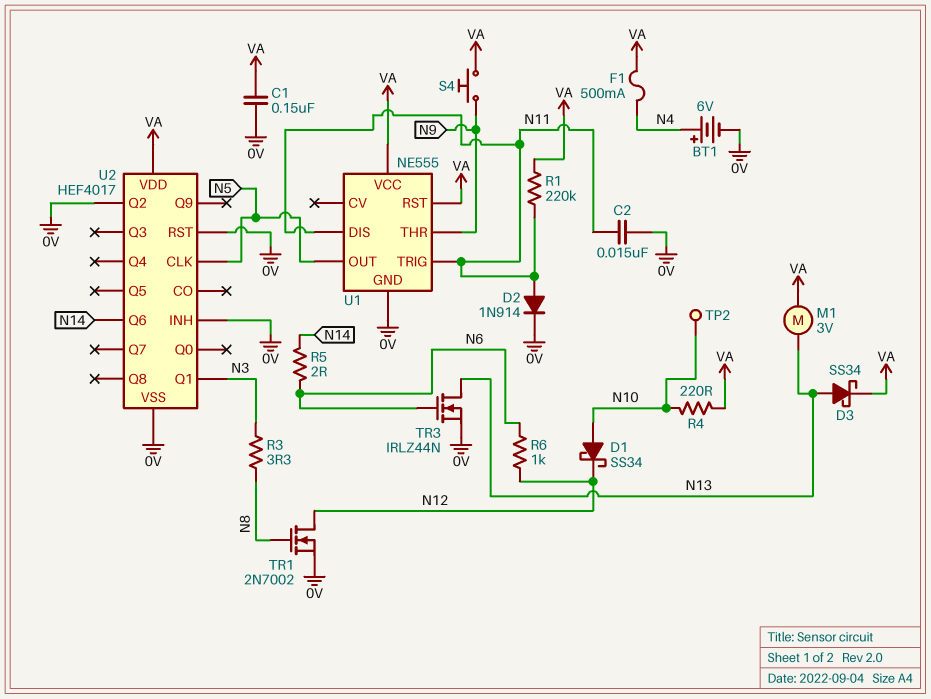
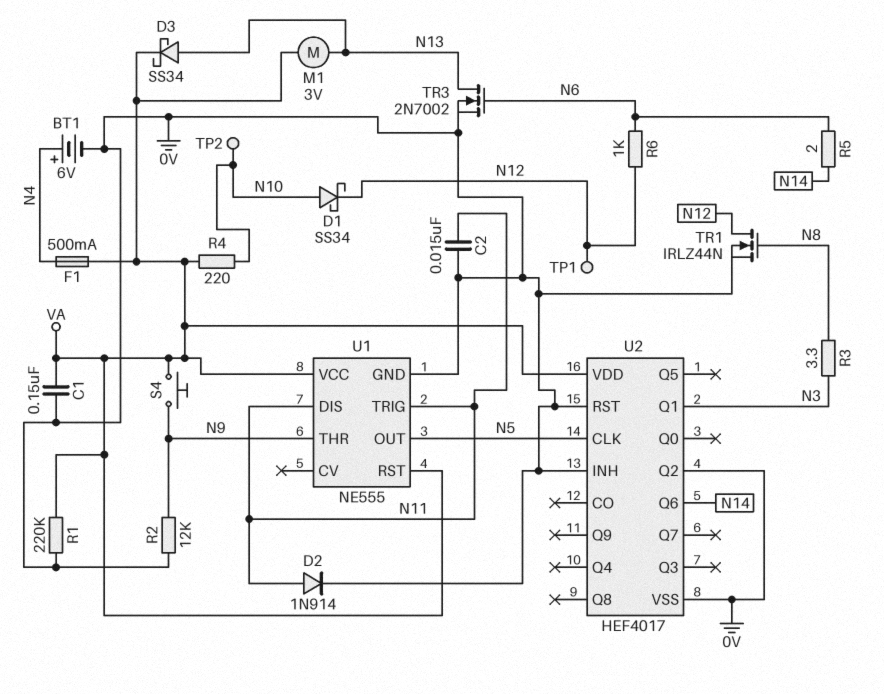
R1: 220k (N11, VA) -> 220k (0V, VA)
R2: none -> 12k (0V, N9)
TP1: none -> test point (N12)
TR1: NMOS 2N7002 (G N8, D N12, S 0V) -> NMOS IRLZ44N (G N8, D N12, S 0V)
TR3: NMOS IRLZ44N (G N6, D N13, S 0V) -> NMOS 2N7002 (G N6, D N13, S 0V)

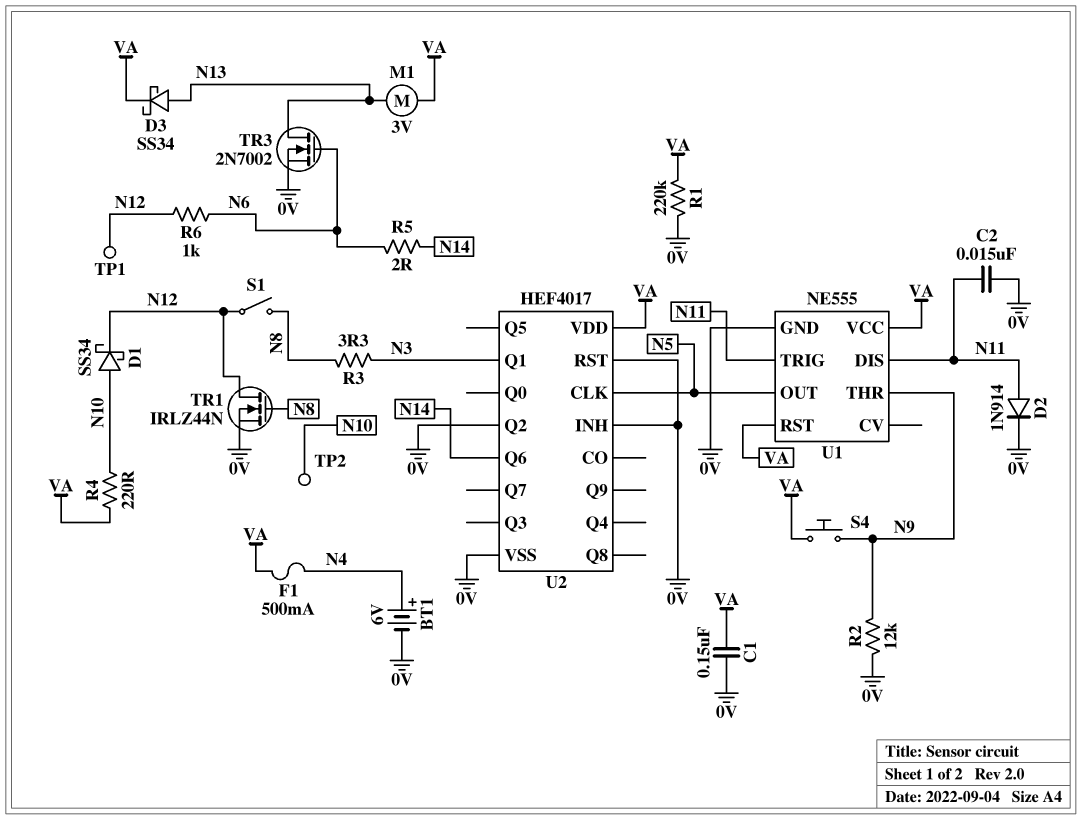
S1: none -> switch (N8, N12)

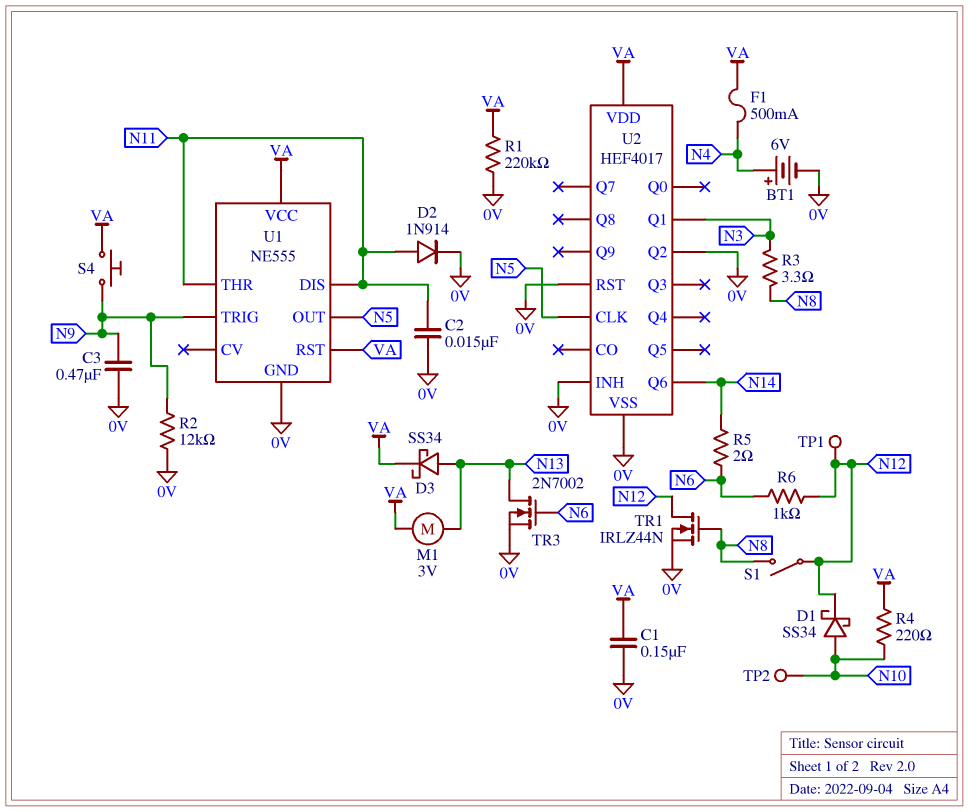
C3: none -> 470nF (0V, N9)
U1 pin THR: N9 -> N11
U1 pin TRIG: N11 -> N9

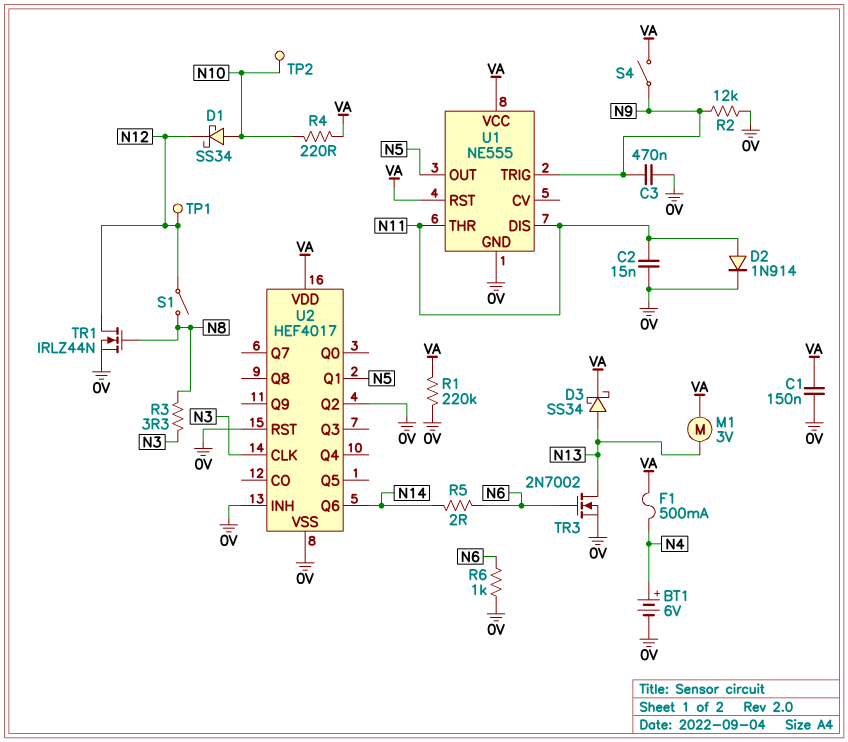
R6: 1k (N6, N12) -> 1k (0V, N6)
S4: button (N9, VA) -> switch (N9, VA)
U2 pin CLK: N5 -> N3
U2 pin Q1: N3 -> N5

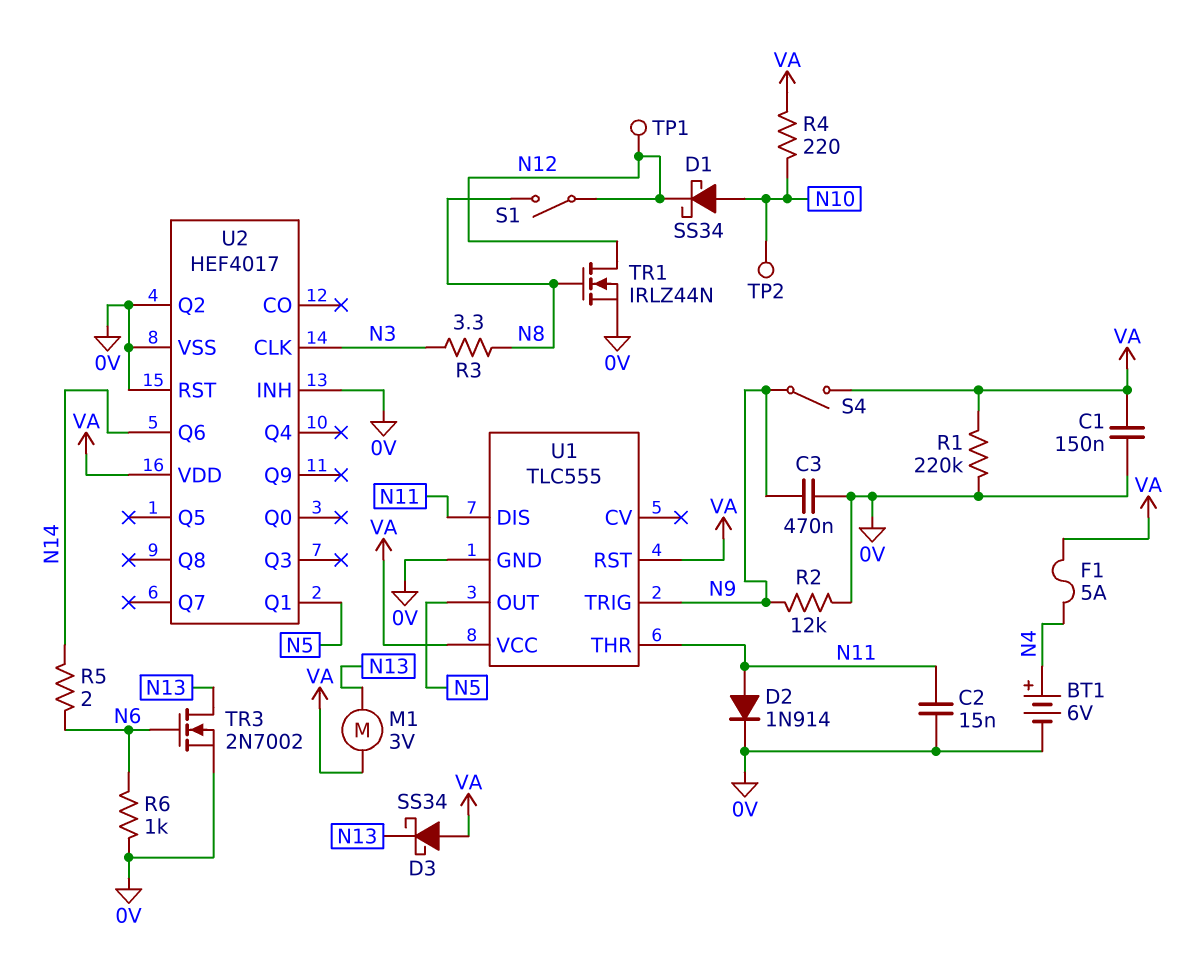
D3: schottky SS34 (A N13, K VA) -> schottky SS34 (A VA, K N13)
F1: 500mA (N4, VA) -> 5A (N4, VA)
U1: NE555 -> TLC555

